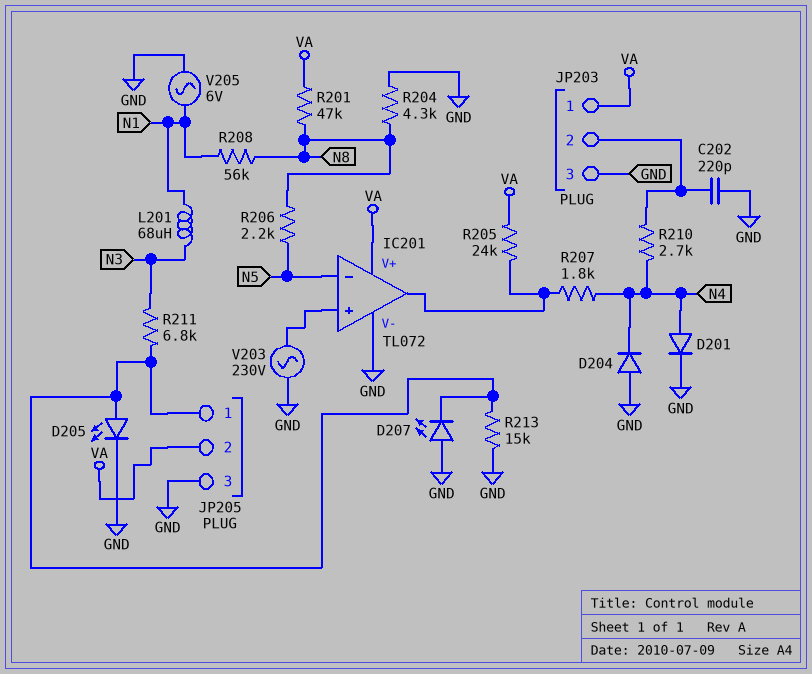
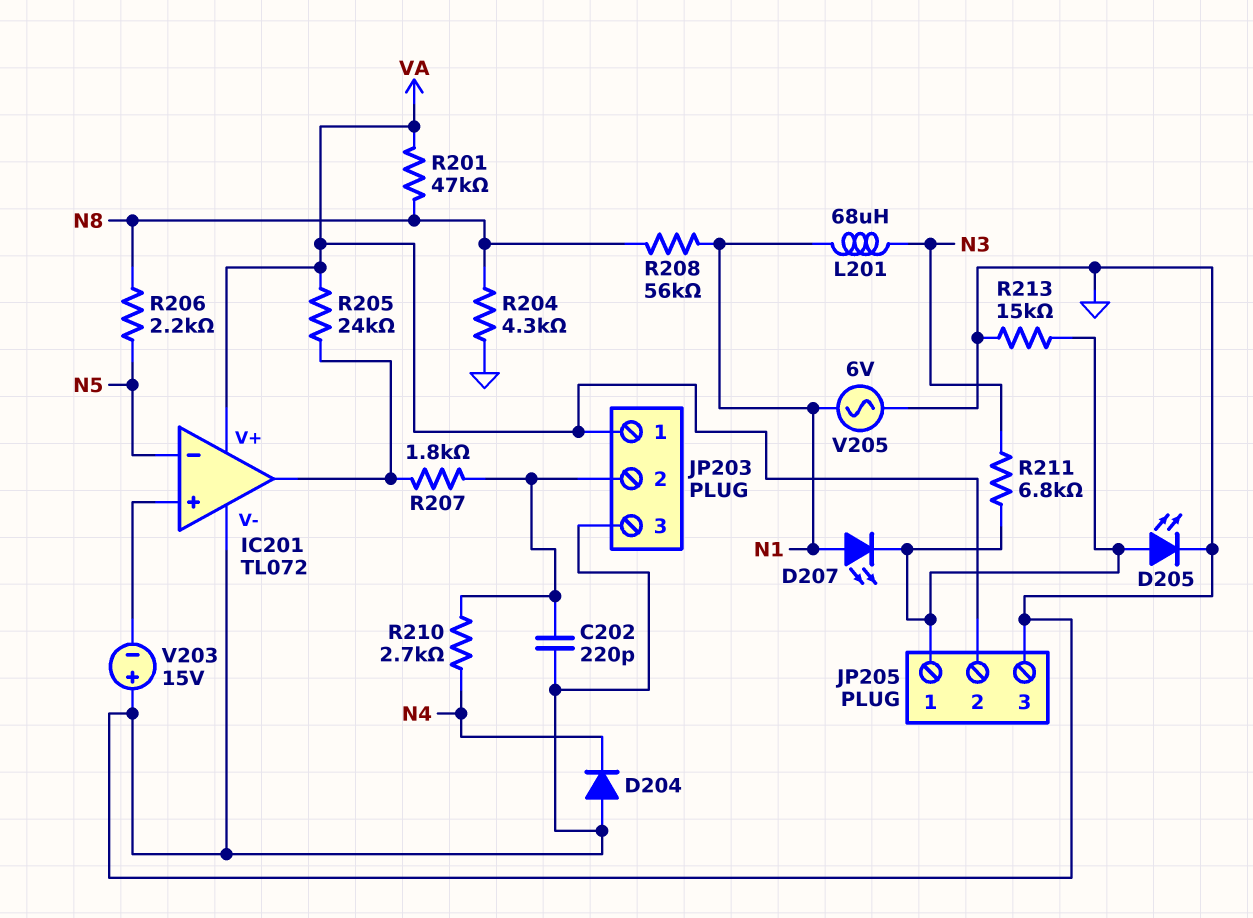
D201: diode (A N4, K GND) -> none
D207: LED (A GND, K JP205/1) -> LED (A N1, K JP205/1)
R207: 1.8k (IC201/out, N4) -> 1.8k (IC201/out, JP203/2)
V203: AC 230V (GND, IC201/in+) -> 15V (plus GND, minus IC201/in+)

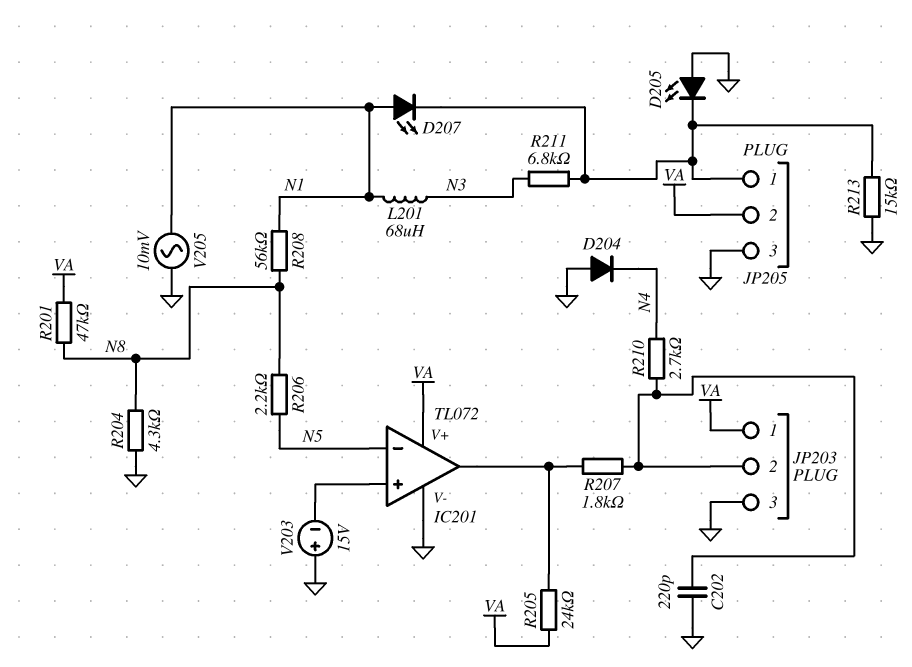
D205: LED (A JP205/1, K GND) -> LED (A GND, K JP205/1)
V205: AC 6V (GND, N1) -> AC 10mV (GND, N1)

